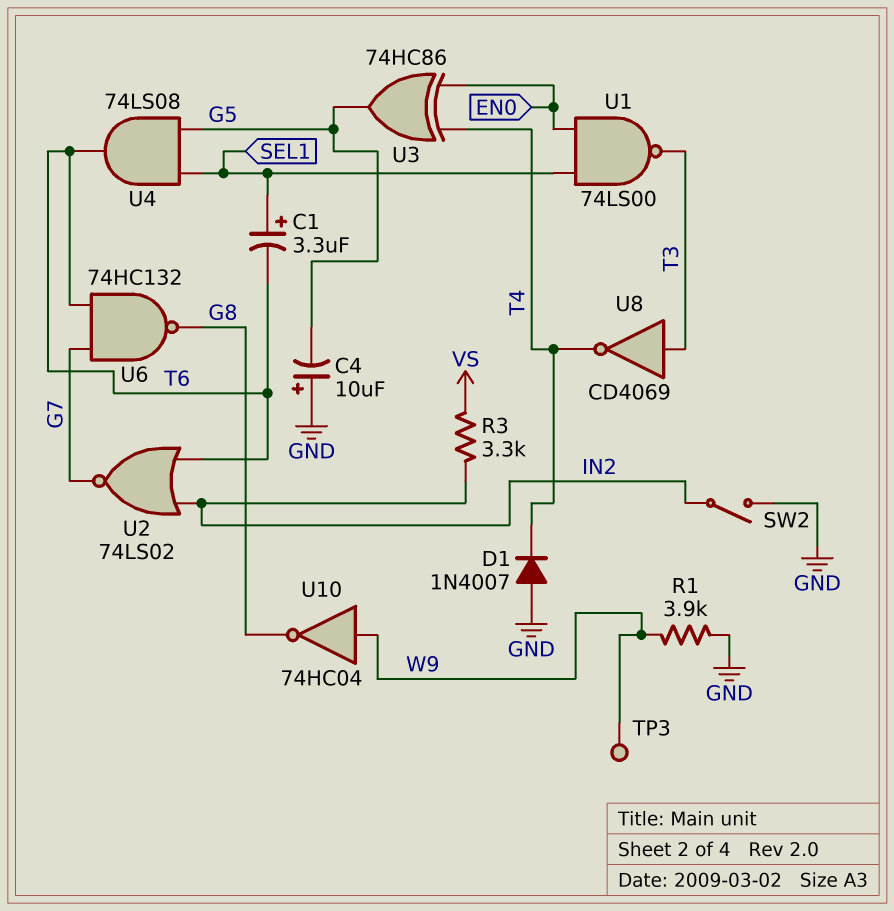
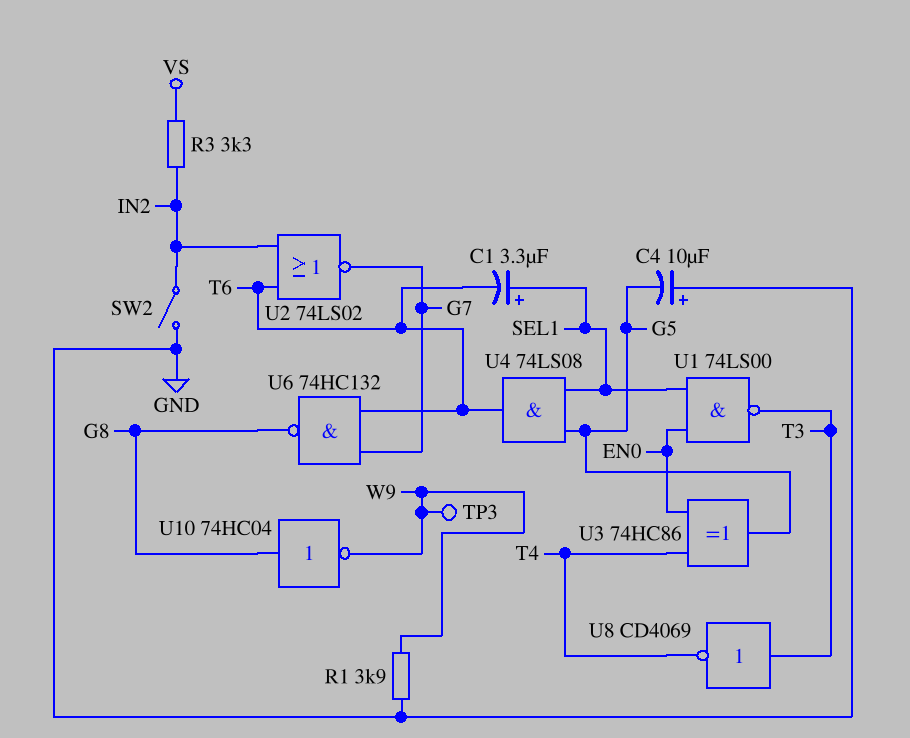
D1: diode 1N4007 (A GND, K T4) -> none
U10: NOT 74HC04 (in W9, out G8) -> NOT 74HC04 (in G8, out W9)

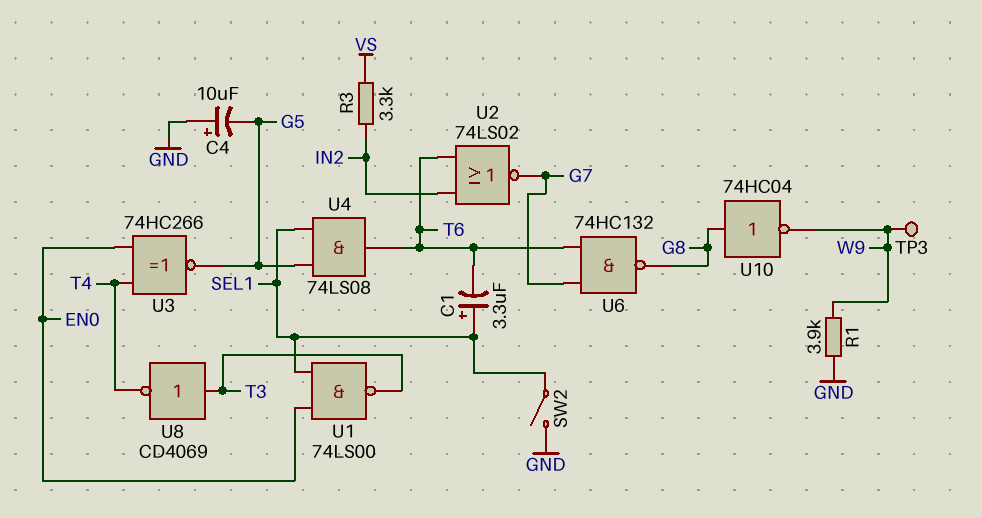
SW2: switch (GND, IN2) -> switch (GND, SEL1)
U3: XOR 74HC86 (in EN0, in T4, out G5) -> XNOR 74HC266 (in EN0, in T4, out G5)

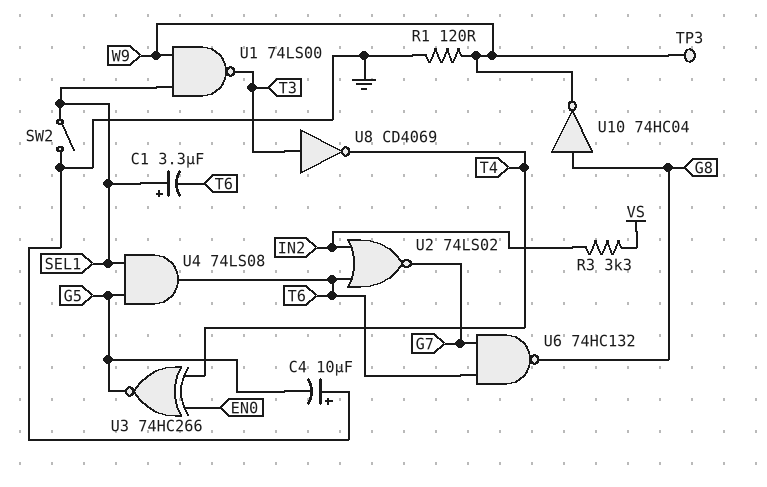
R1: 3.9k (GND, W9) -> 120 (GND, W9)
U1: NAND 74LS00 (in EN0, in SEL1, out T3) -> NAND 74LS00 (in SEL1, in W9, out T3)

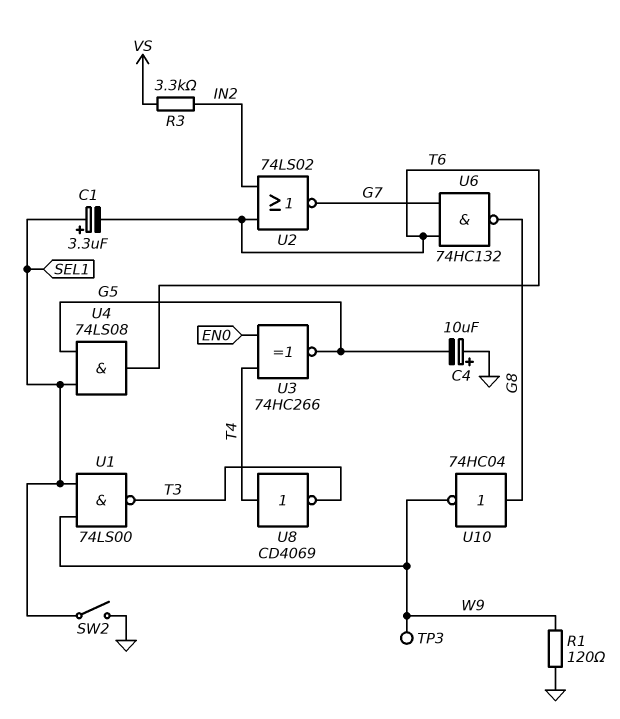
U8: NOT CD4069 (in T3, out T4) -> NOT CD4069 (in T4, out T3)

